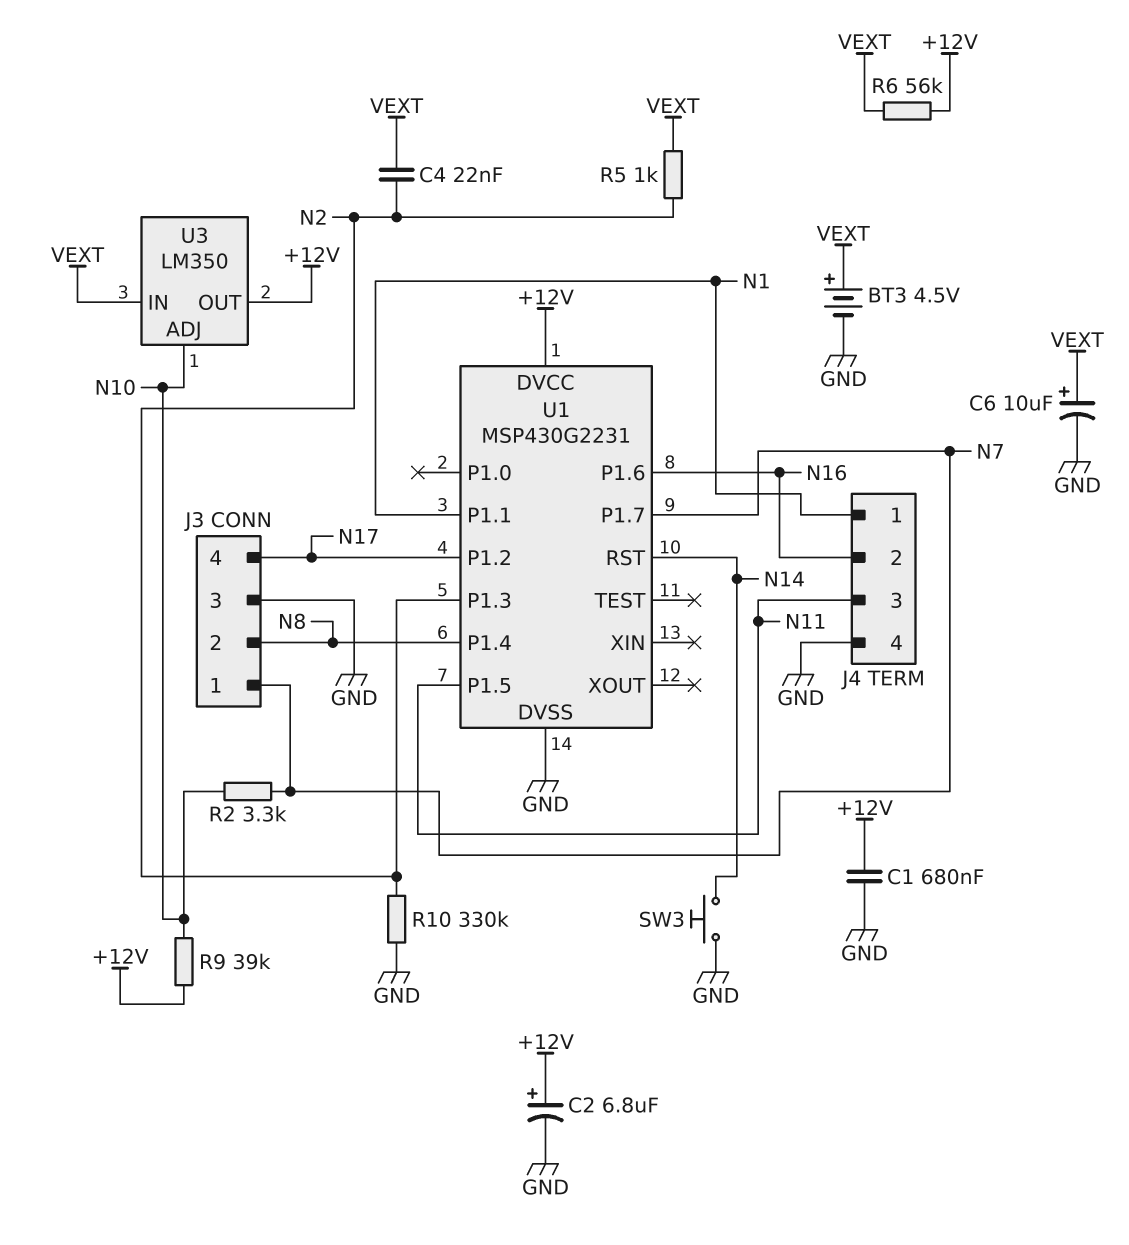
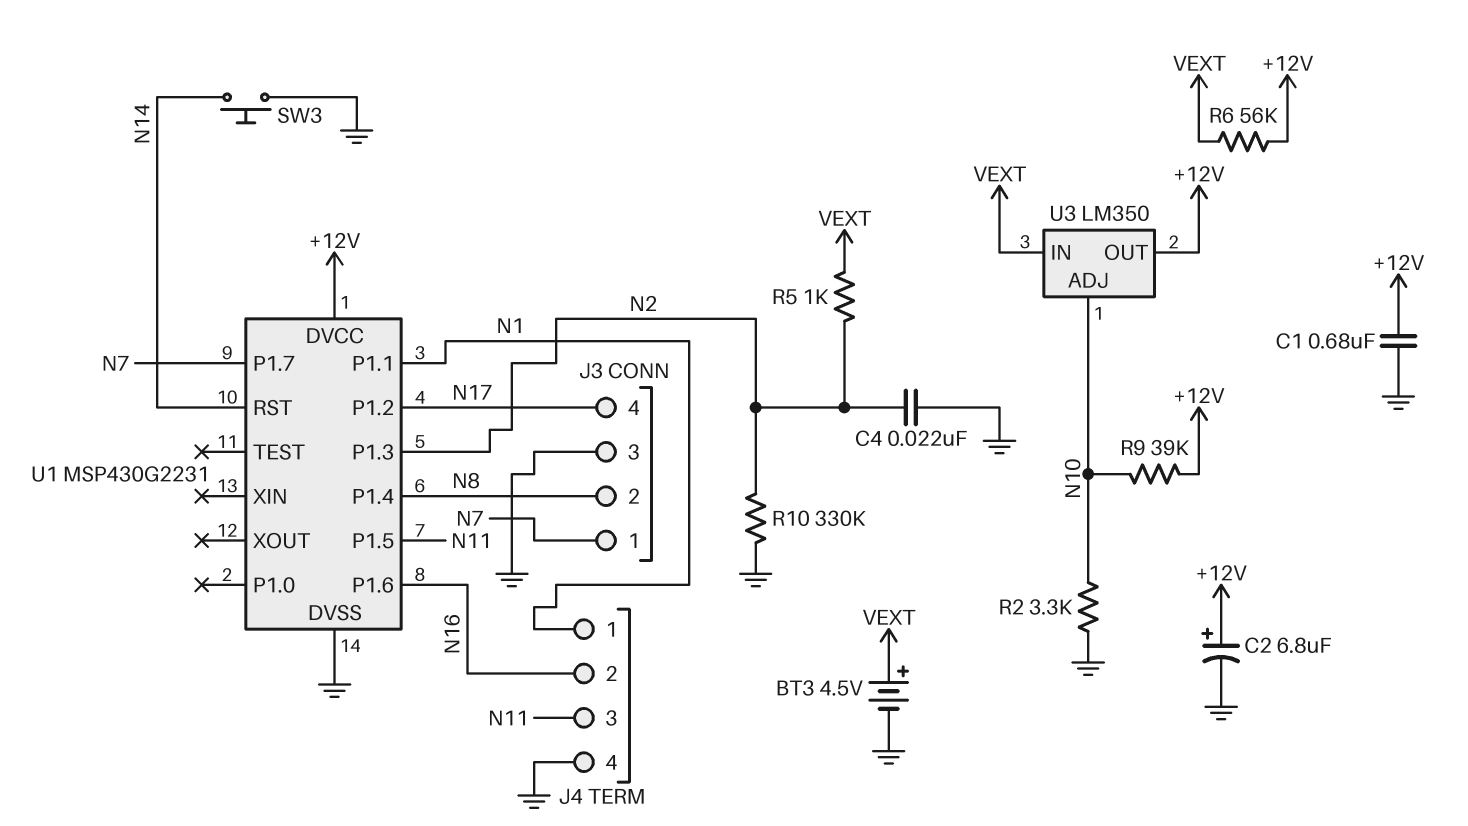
C4: 22nF (N2, VEXT) -> 22nF (GND, N2)
C6: 10uF (plus VEXT, minus GND) -> none
R2: 3.3k (N7, N10) -> 3.3k (GND, N10)

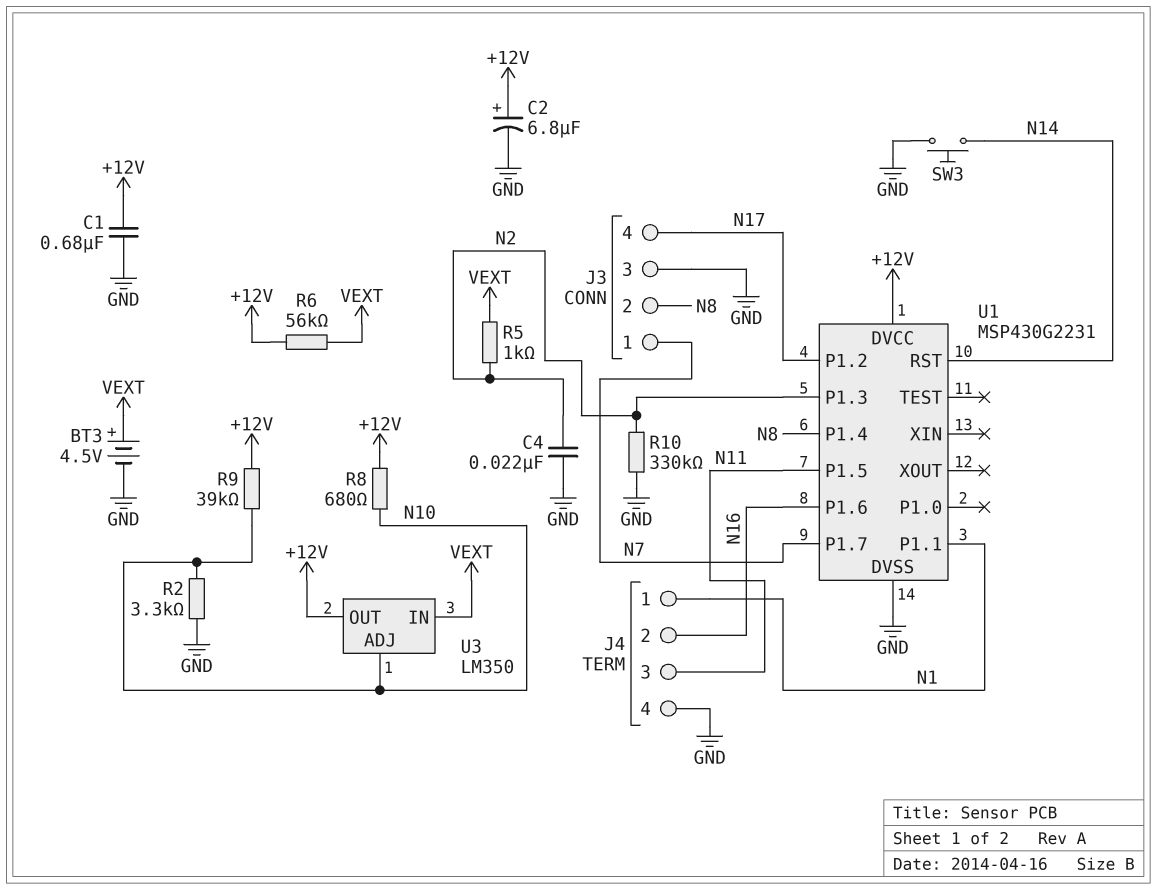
R8: none -> 680 (+12V, N10)

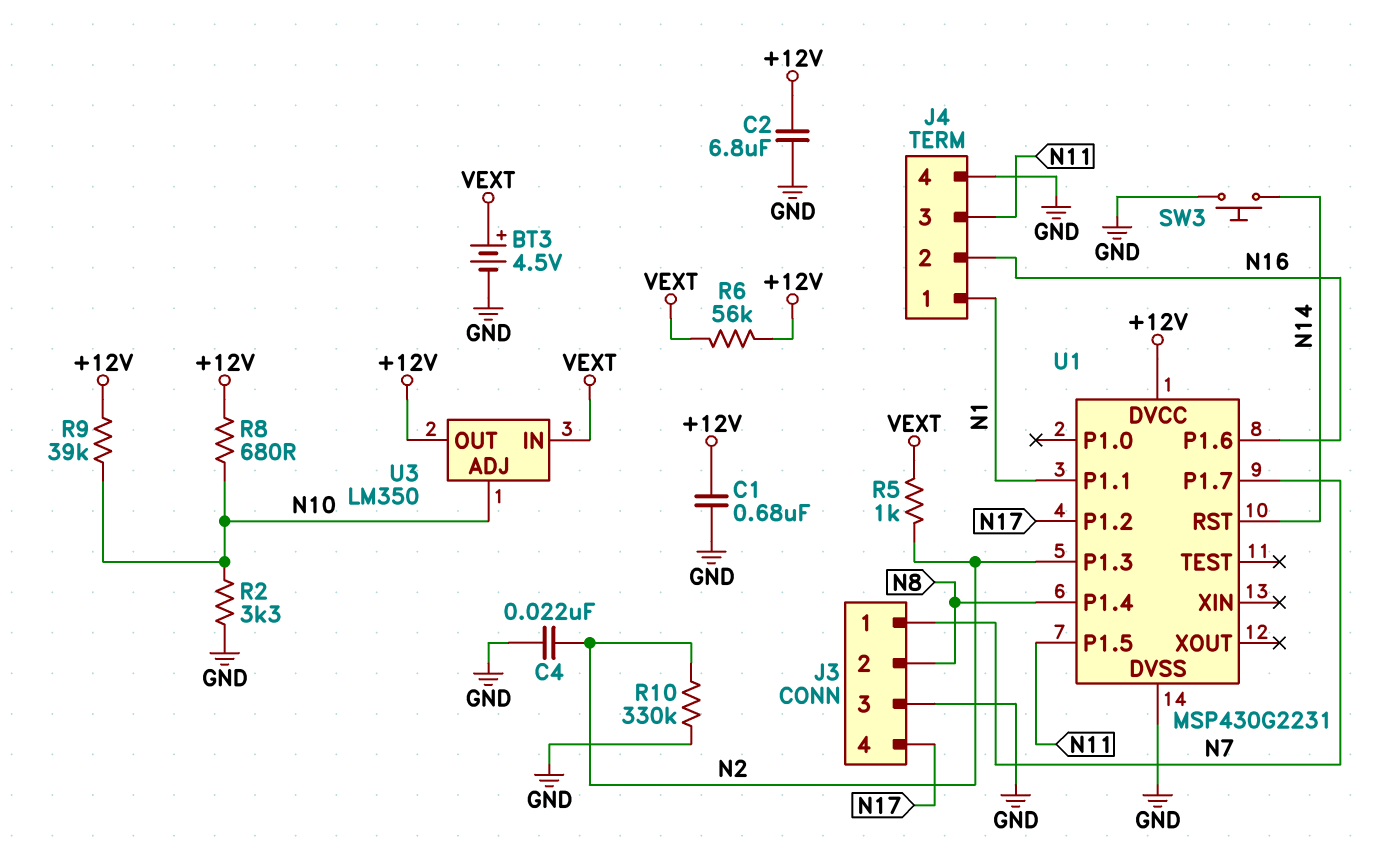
C2: 6.8uF (plus +12V, minus GND) -> 6.8uF (+12V, GND)

